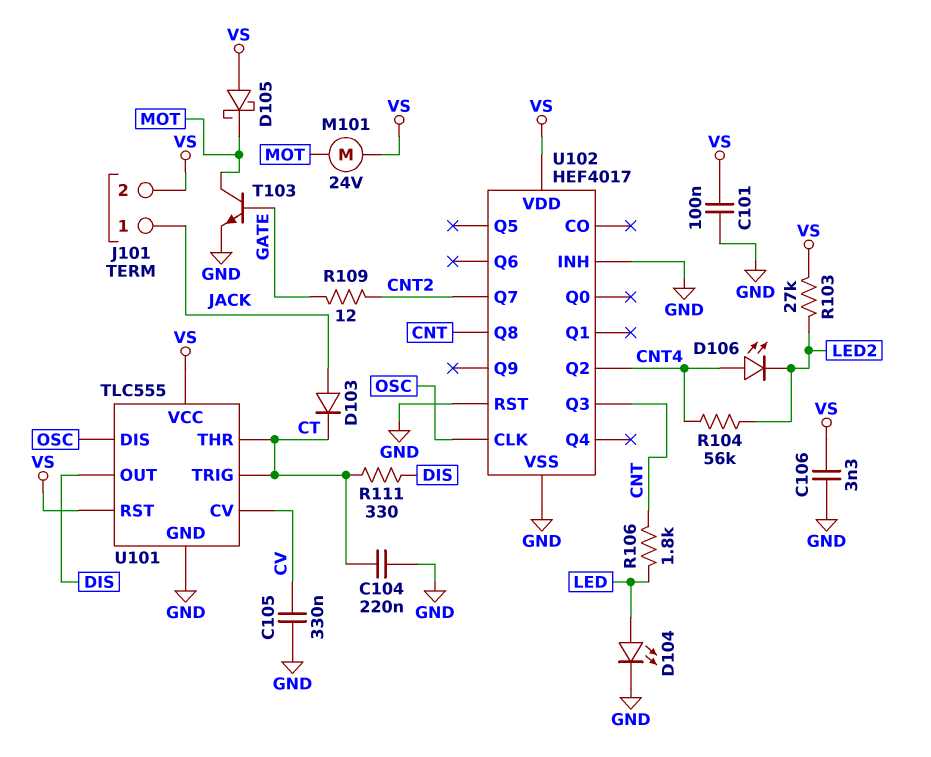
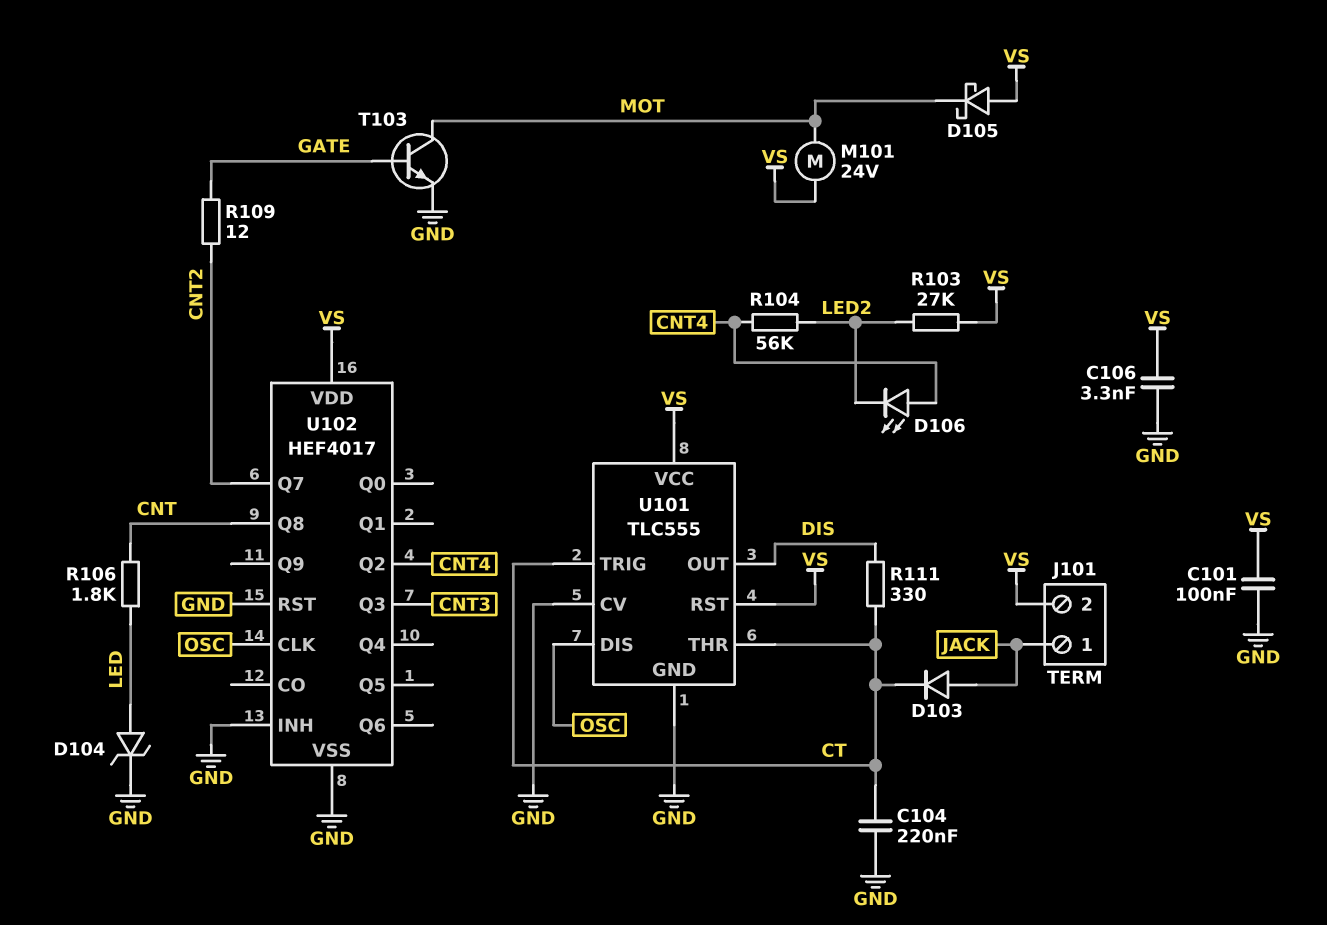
C105: 330nF (CV, GND) -> none
D104: LED (A LED, K GND) -> zener (A LED, K GND)
U101 pin CV: CV -> GND
U102 pin Q3: CNT -> CNT3

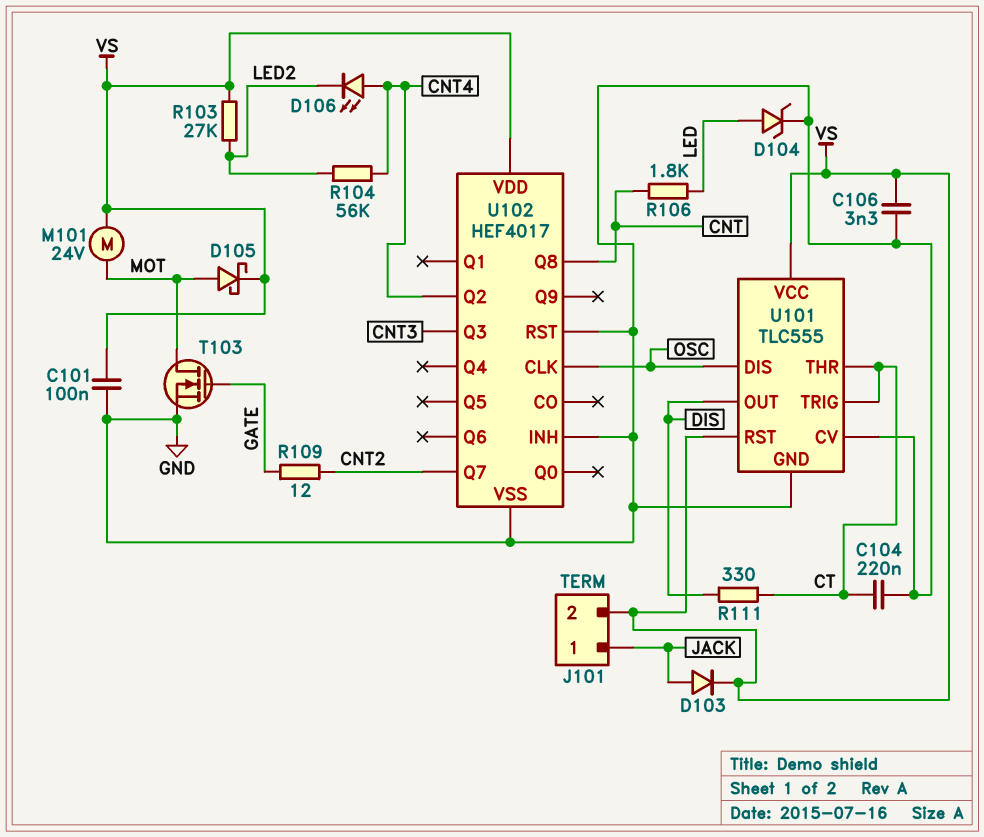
D103: diode (A JACK, K CT) -> diode (A JACK, K VS)
D105: schottky (A VS, K MOT) -> schottky (A MOT, K VS)
T103: NPN (B GATE, C MOT, E GND) -> NMOS (G GATE, D MOT, S GND)

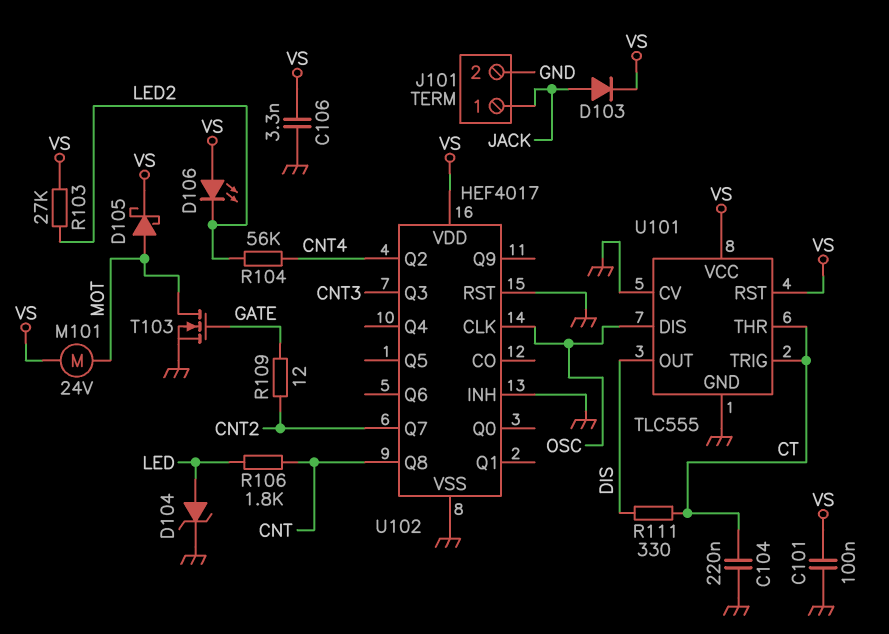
D106: LED (A CNT4, K LED2) -> LED (A VS, K LED2)
J101 pin 2: VS -> GND

